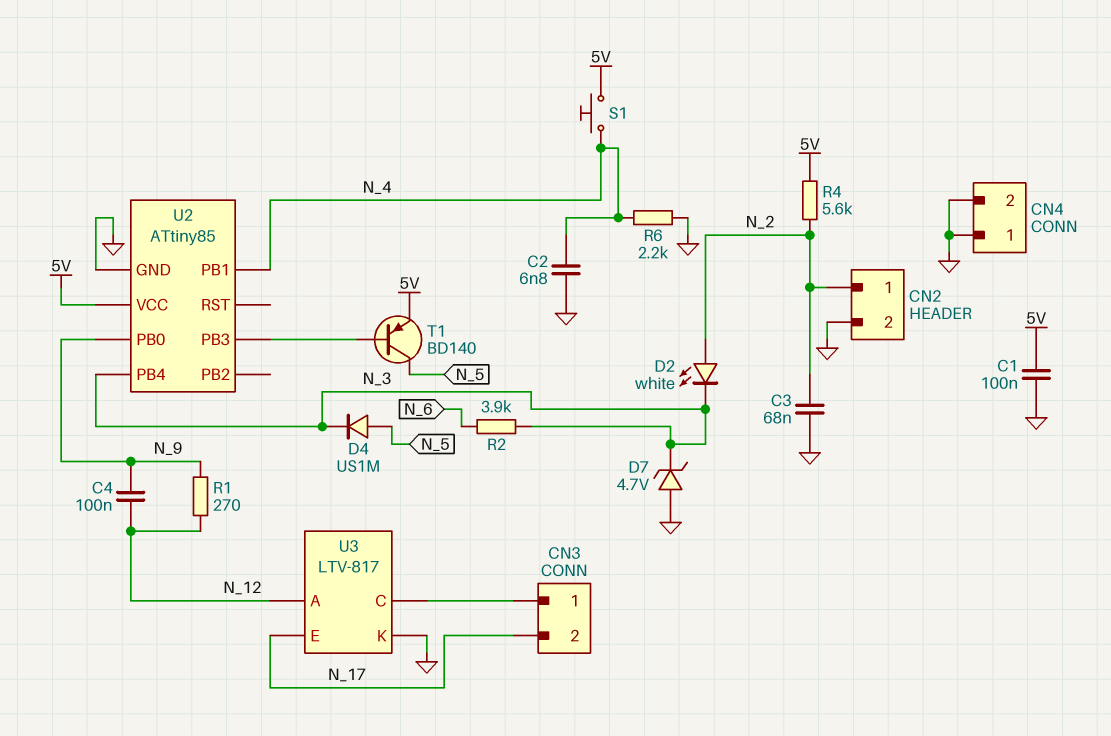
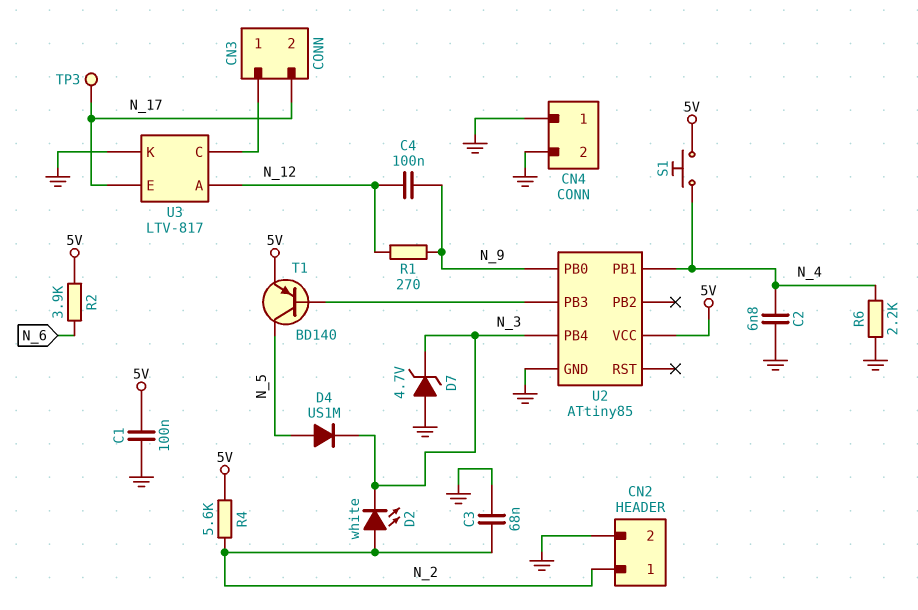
R2: 3.9k (N_3, N_6) -> 3.9k (5V, N_6)
TP3: none -> test point (N_17)

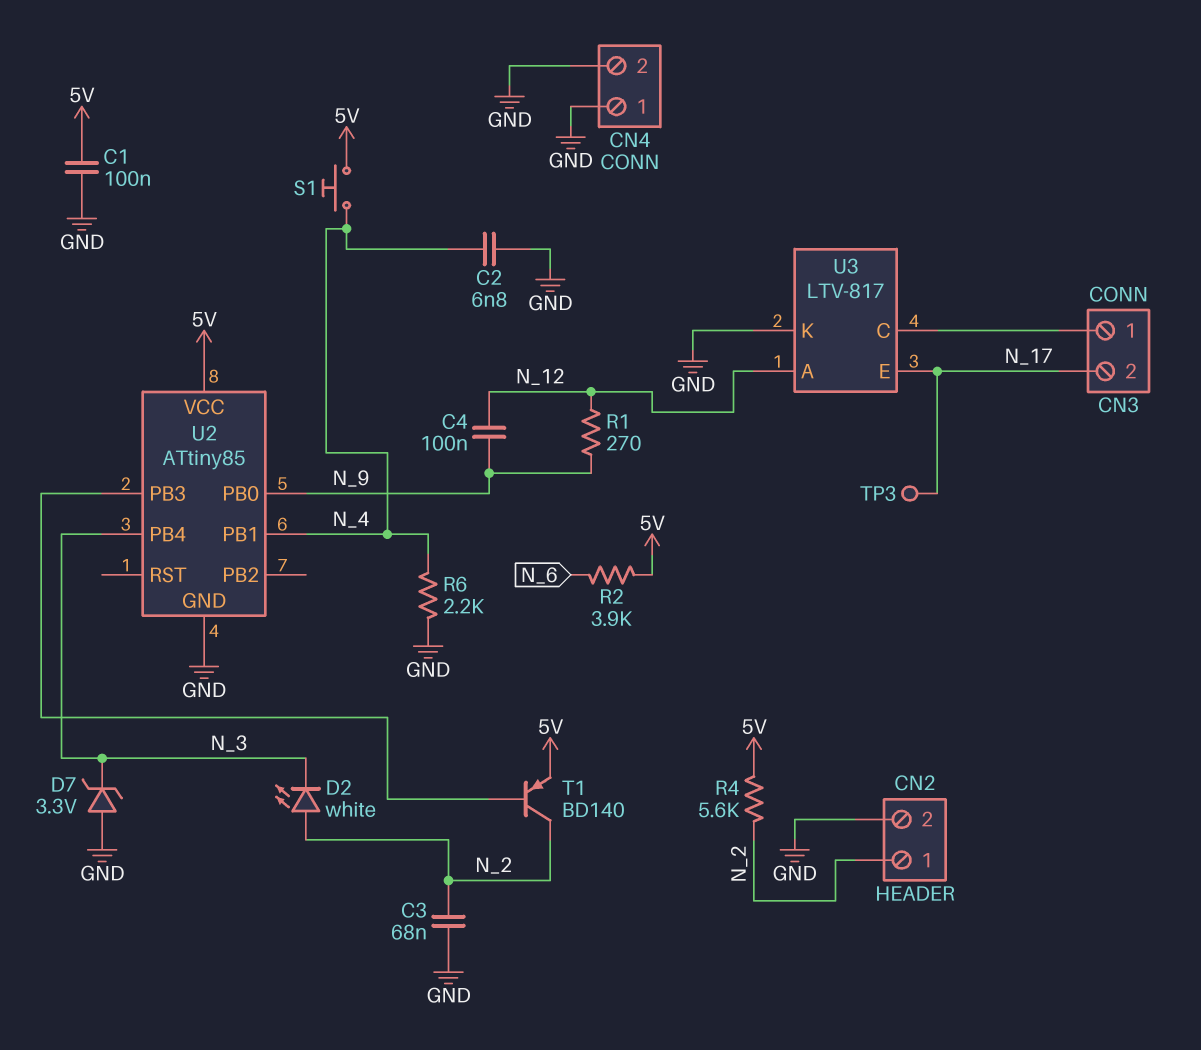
D4: diode US1M (A N_5, K N_3) -> none
D7: zener 4.7V (A GND, K N_3) -> zener 3.3V (A GND, K N_3)
T1: PNP BD140 (B U2/PB3, C N_5, E 5V) -> PNP BD140 (B U2/PB3, C N_2, E 5V)

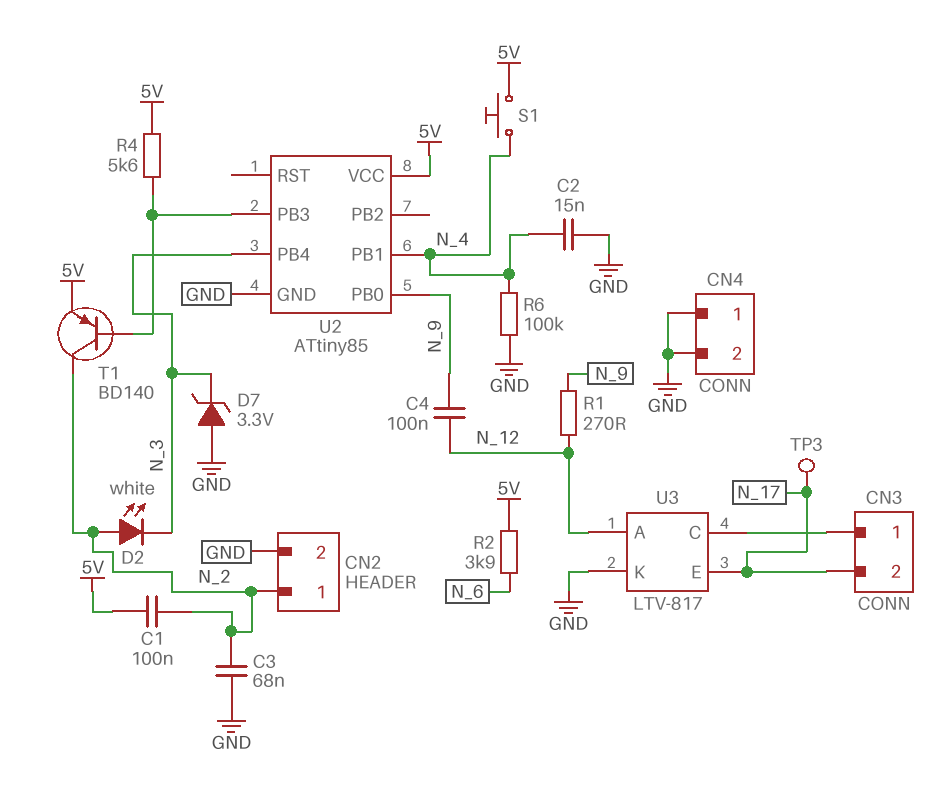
C1: 100nF (5V, GND) -> 100nF (5V, N_2)
C2: 6.8nF (GND, N_4) -> 15nF (GND, N_4)
R4: 5.6k (5V, N_2) -> 5.6k (5V, U2/PB3)
R6: 2.2k (GND, N_4) -> 100k (GND, N_4)

